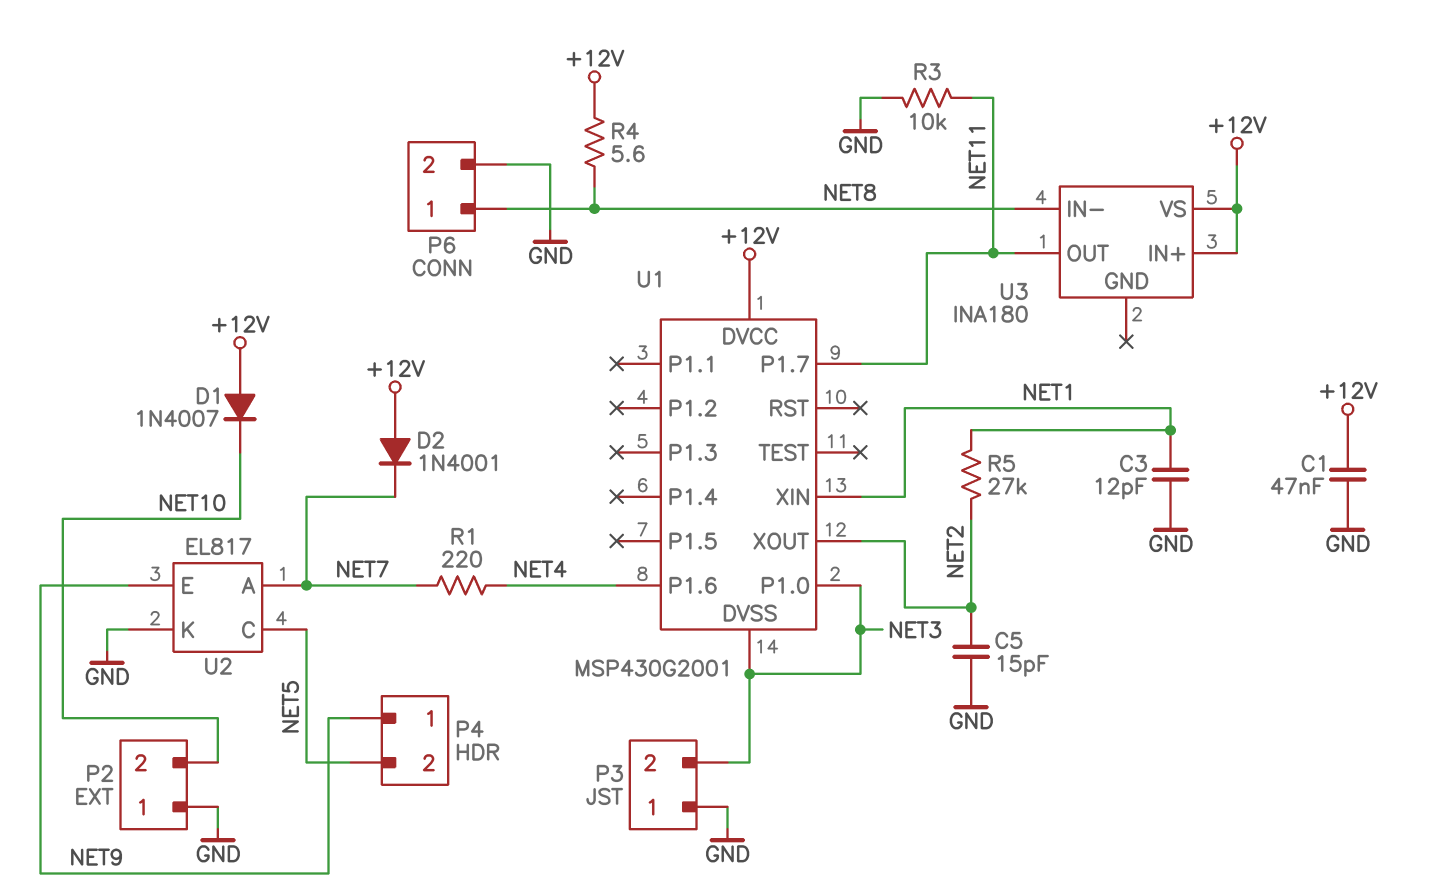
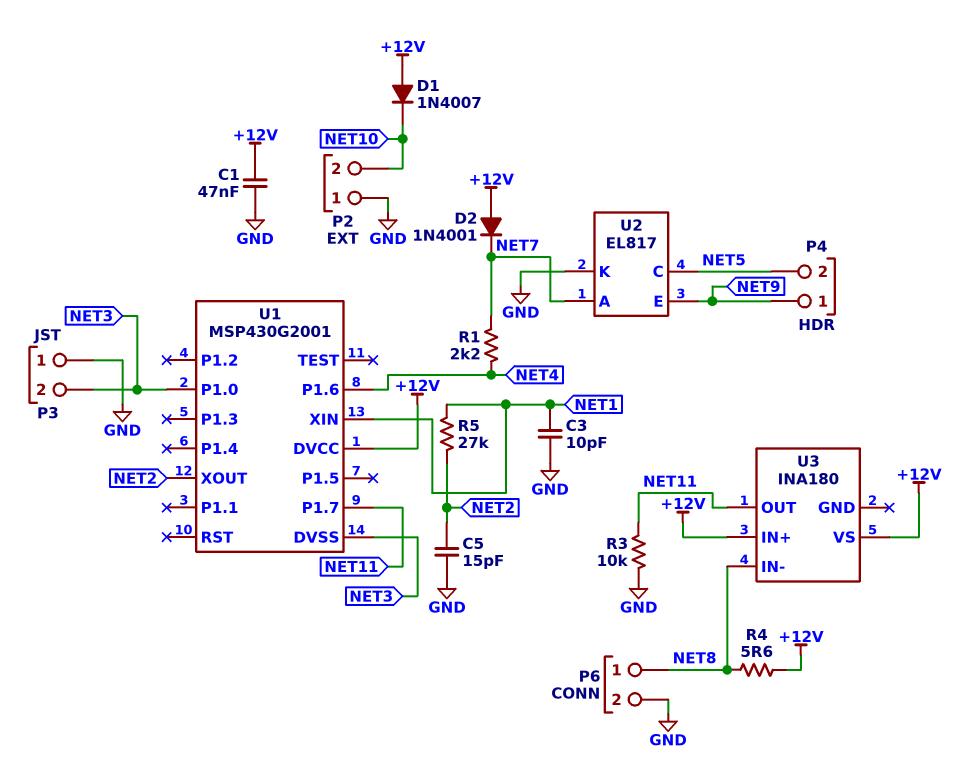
C3: 12pF (GND, NET1) -> 10pF (GND, NET1)
R1: 220 (NET4, NET7) -> 2.2k (NET4, NET7)

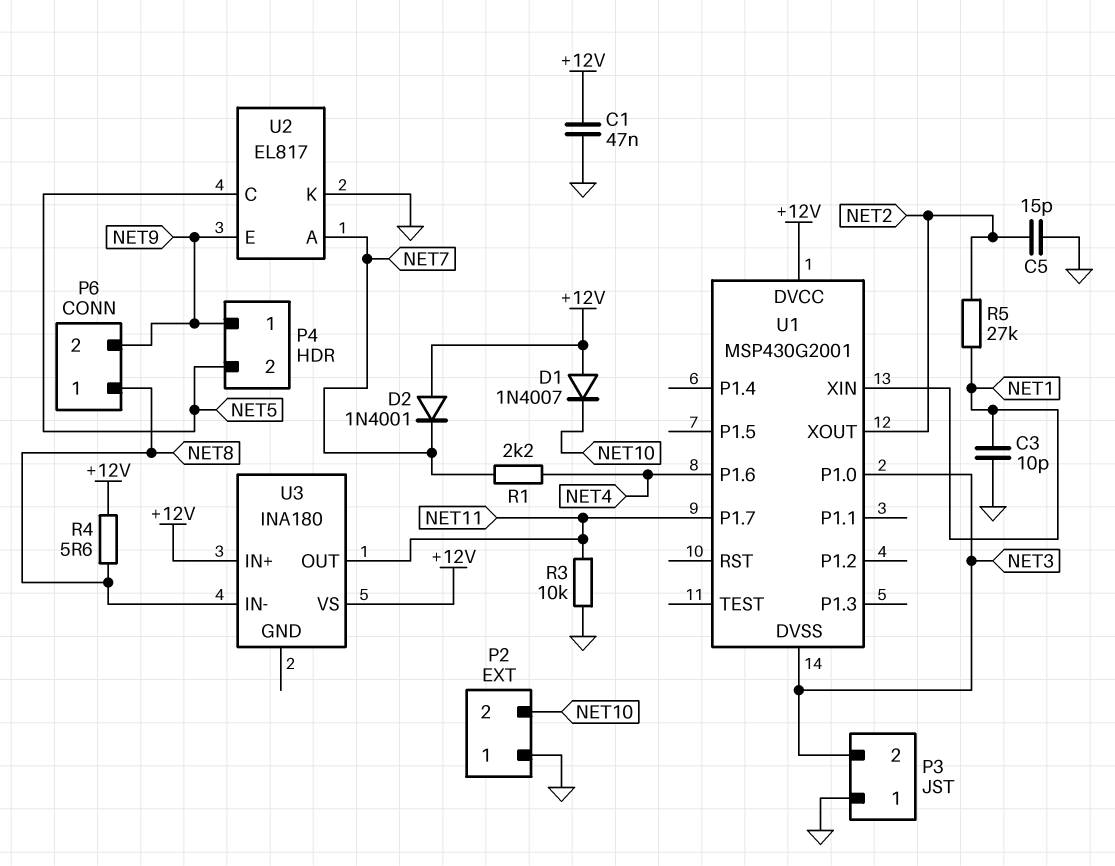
P6 pin 2: GND -> NET9

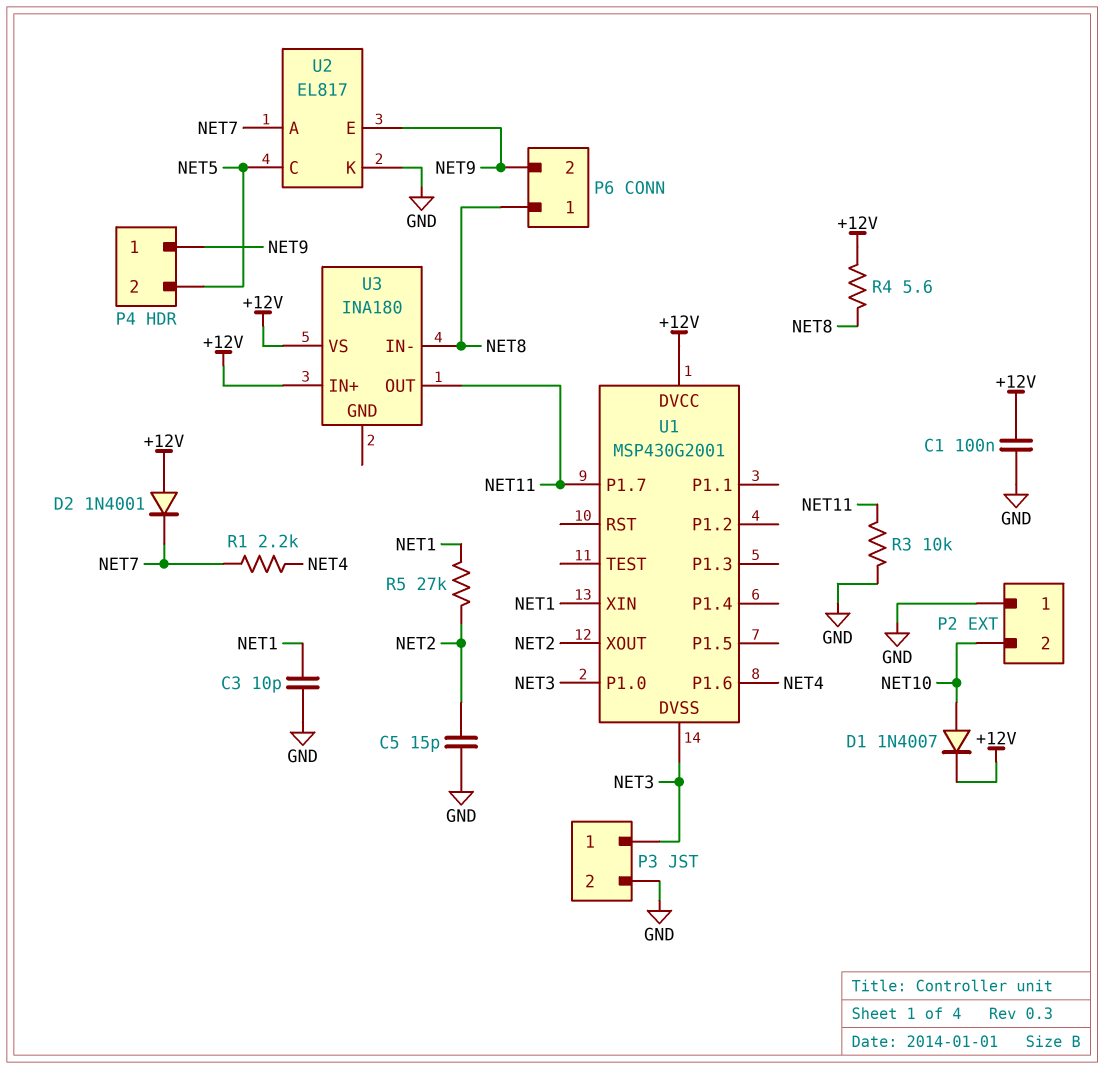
C1: 47nF (+12V, GND) -> 100nF (+12V, GND)
D1: diode 1N4007 (A +12V, K NET10) -> diode 1N4007 (A NET10, K +12V)
P3 pin 1: GND -> NET3
P3 pin 2: NET3 -> GND

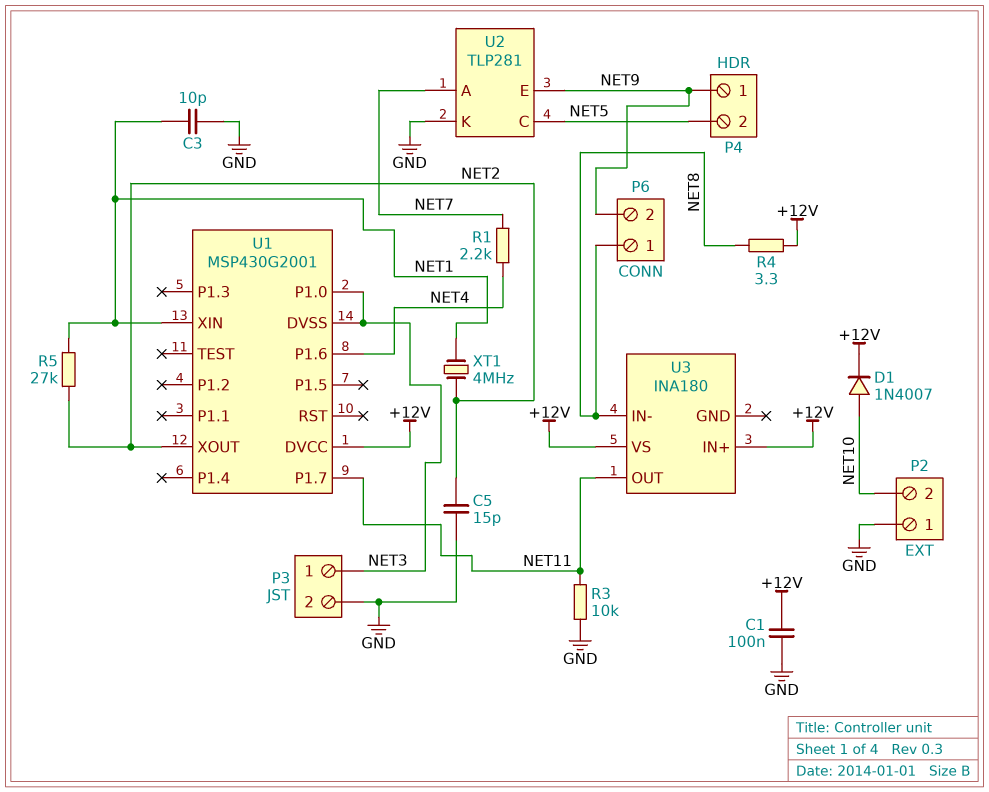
D2: diode 1N4001 (A +12V, K NET7) -> none
R4: 5.6 (+12V, NET8) -> 3.3 (+12V, NET8)
U2: EL817 -> TLP281
XT1: none -> 4MHz (NET1, NET2)

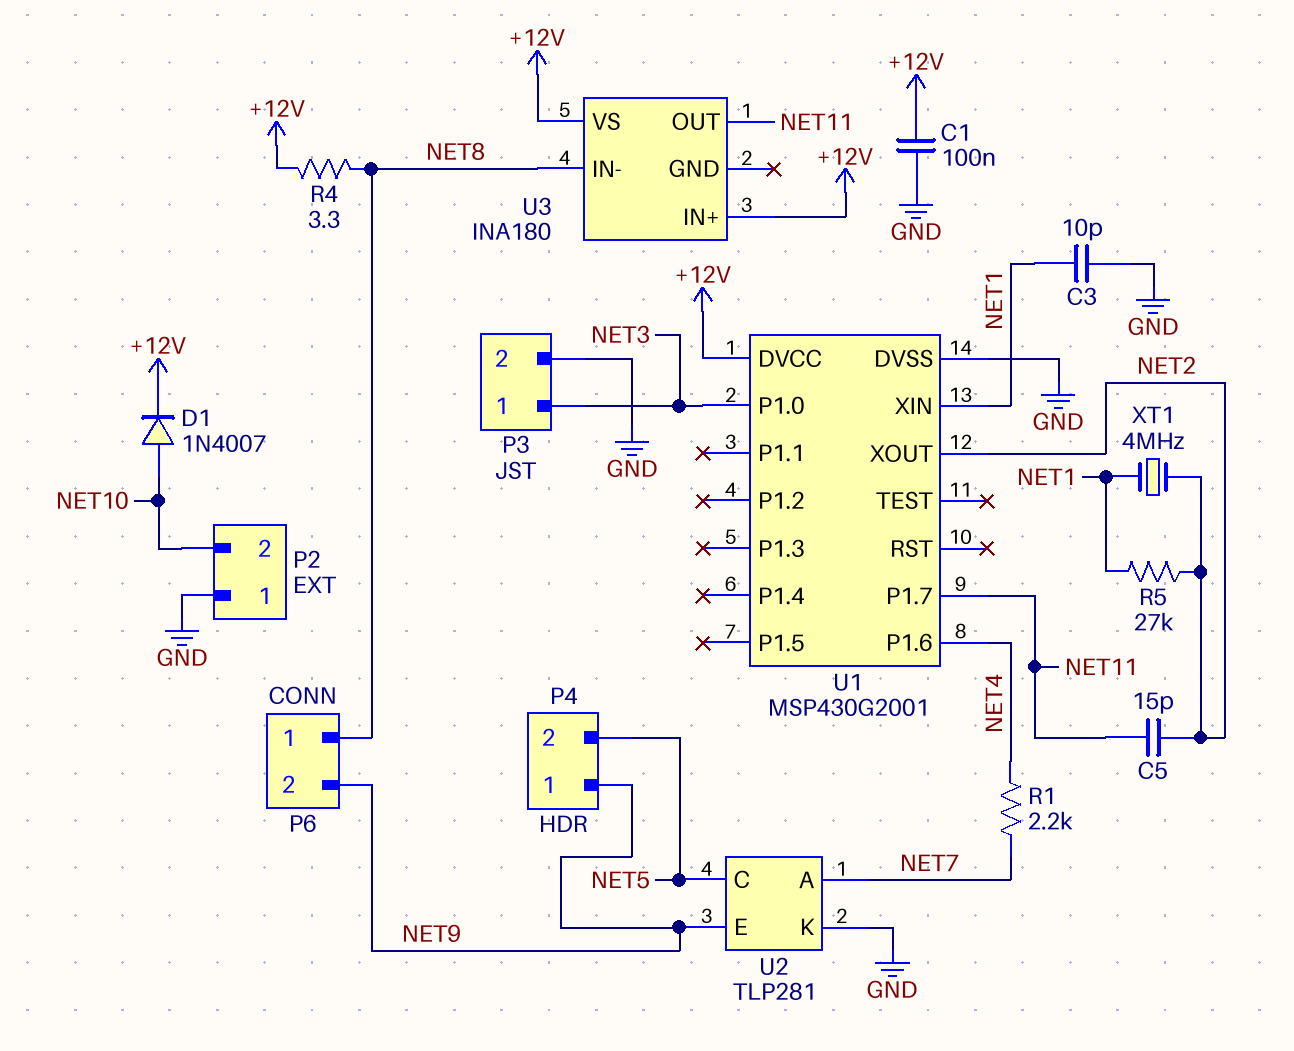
C5: 15pF (GND, NET2) -> 15pF (NET2, NET11)
R3: 10k (GND, NET11) -> none
U1 pin DVSS: NET3 -> GND

